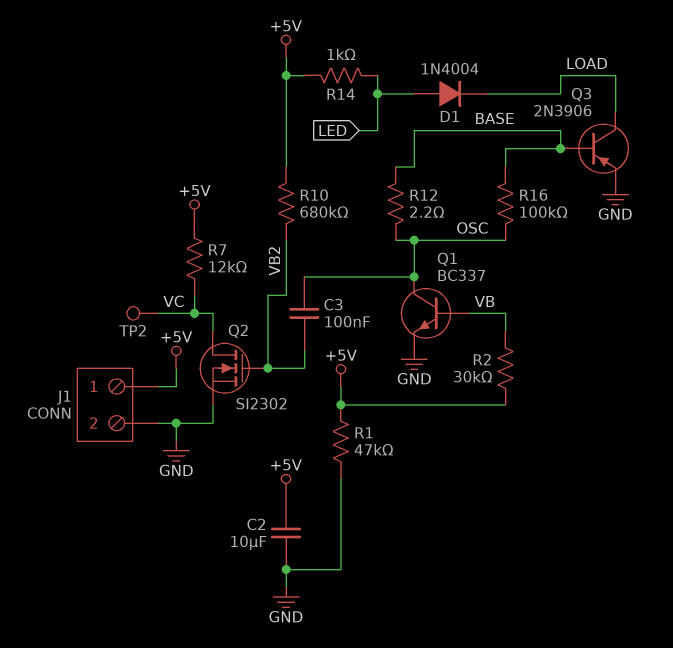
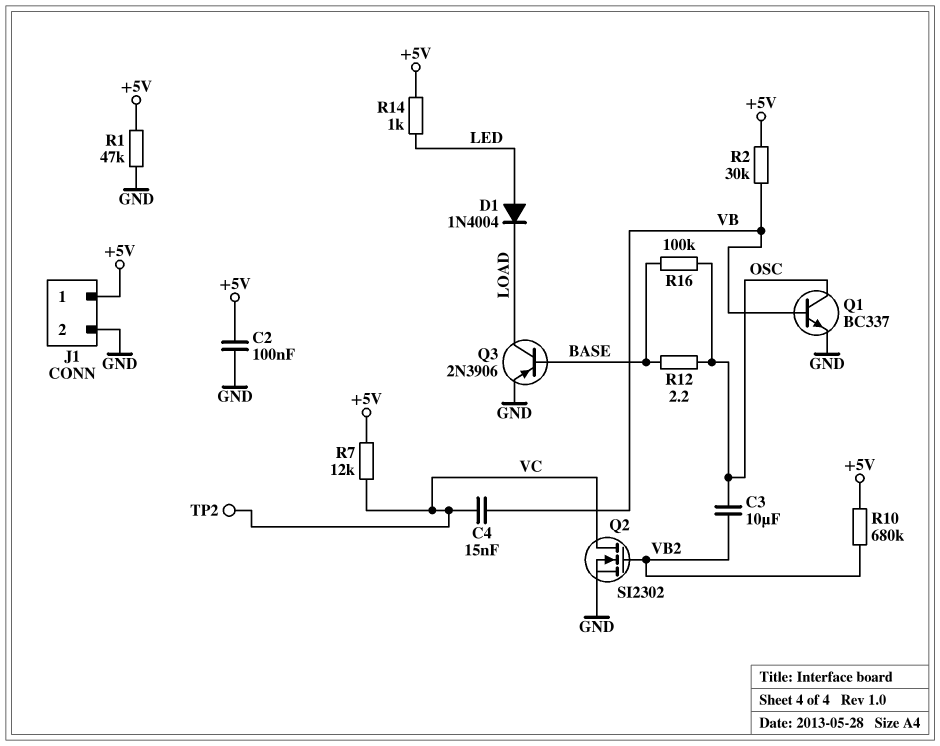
C2: 10uF (+5V, GND) -> 100nF (+5V, GND)
C3: 100nF (OSC, VB2) -> 10uF (OSC, VB2)
C4: none -> 15nF (VB, VC)

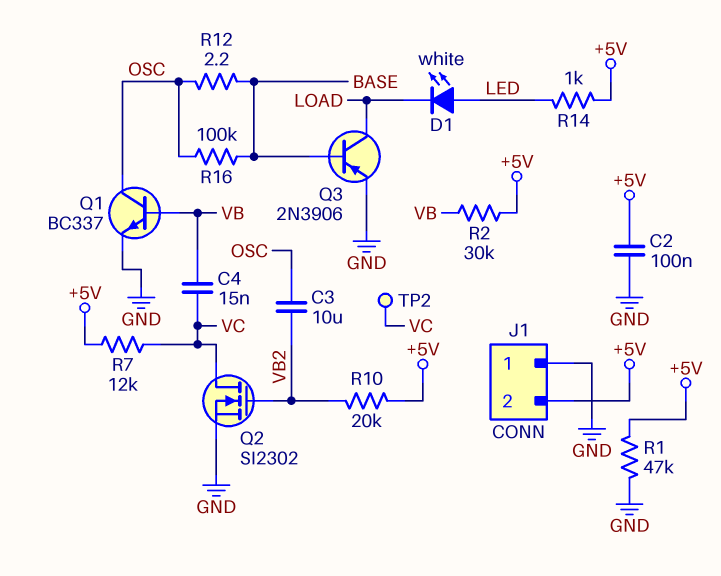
D1: diode 1N4004 (A LED, K LOAD) -> LED white (A LED, K LOAD)
J1 pin 1: +5V -> GND
J1 pin 2: GND -> +5V
R10: 680k (+5V, VB2) -> 20k (+5V, VB2)

